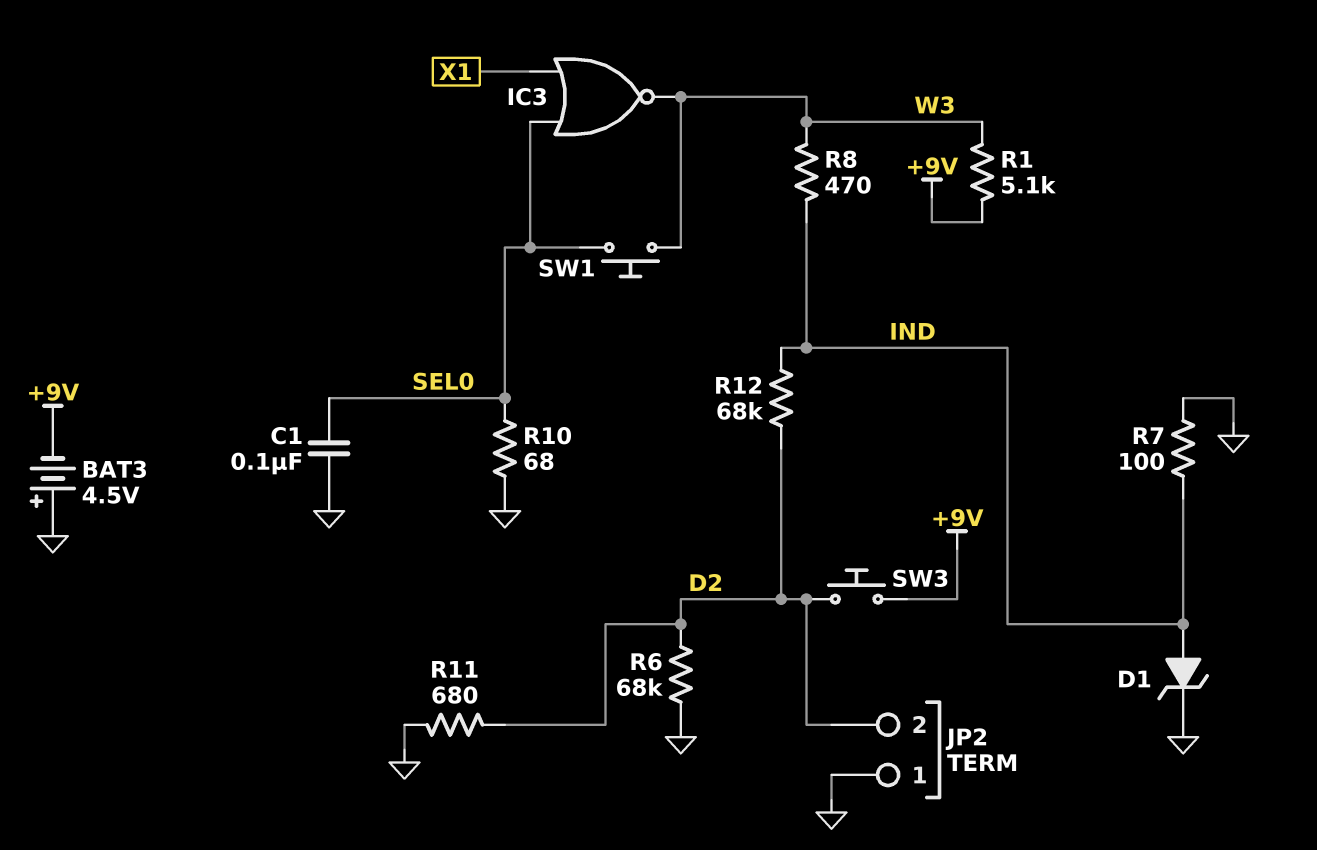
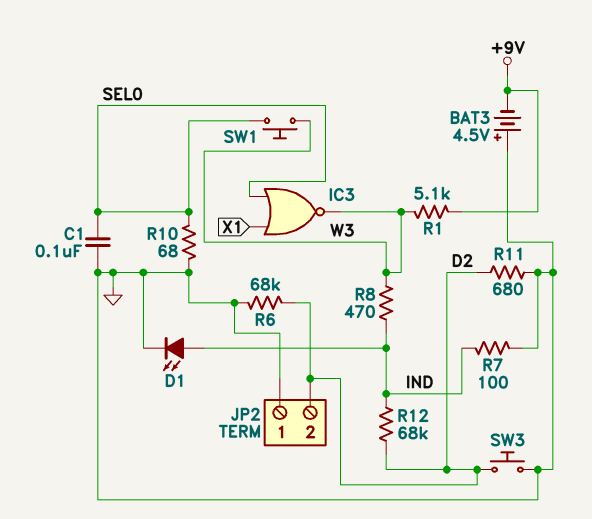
D1: zener (A IND, K GND) -> LED (A IND, K GND)
SW3: button (+9V, D2) -> button (D2, GND)

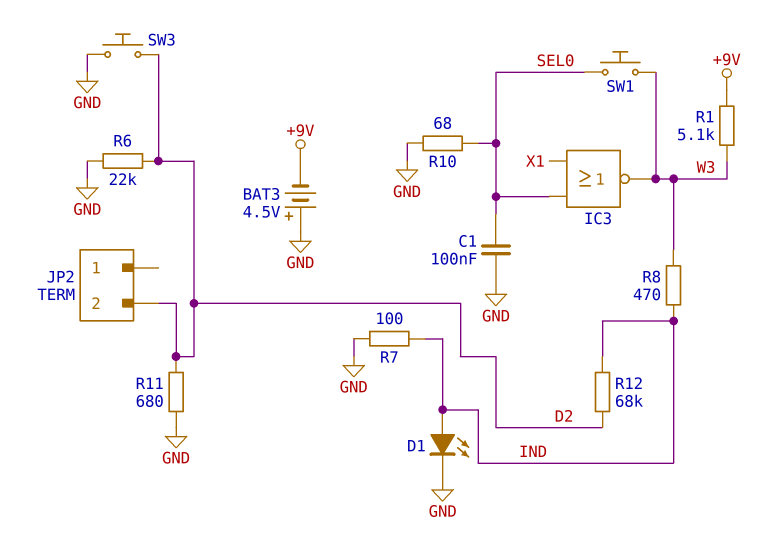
JP2 pin 1: GND -> none
R6: 68k (D2, GND) -> 22k (D2, GND)

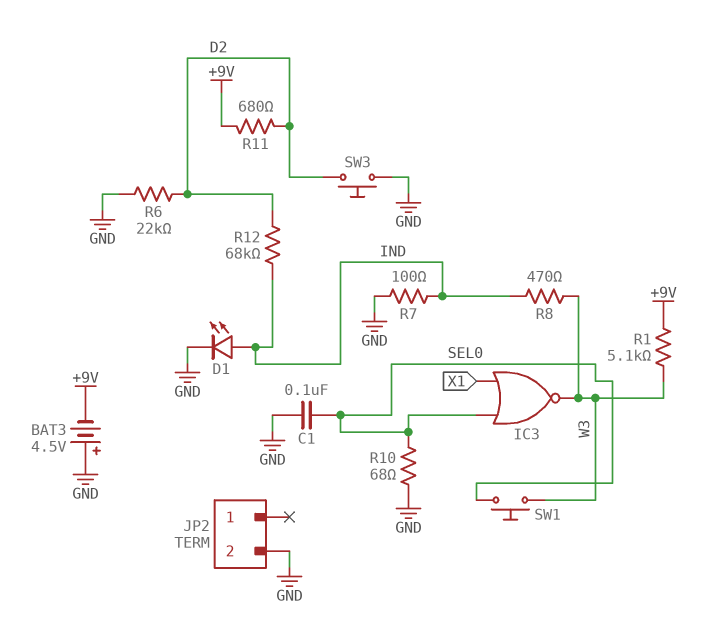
JP2 pin 2: D2 -> GND
R11: 680 (D2, GND) -> 680 (+9V, D2)

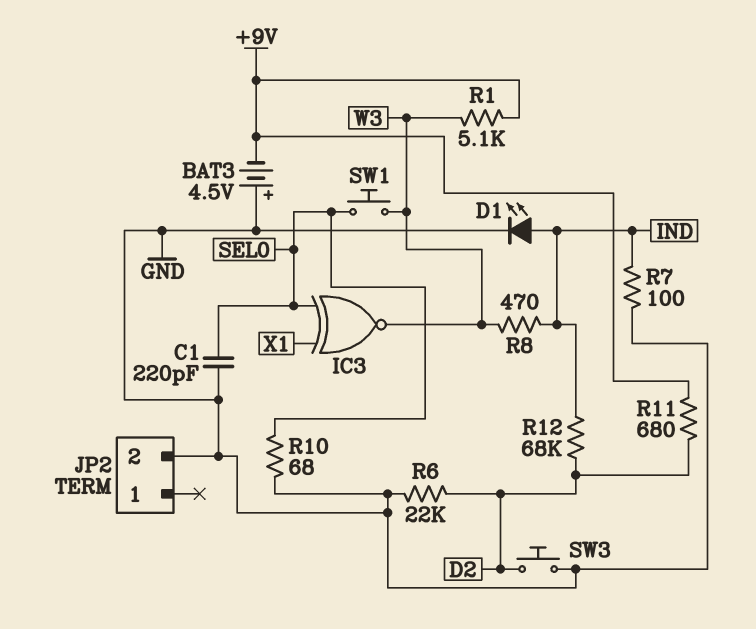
C1: 100nF (GND, SEL0) -> 220pF (GND, SEL0)
IC3: NOR (in SEL0, in X1, out W3) -> XNOR (in SEL0, in X1, out W3)

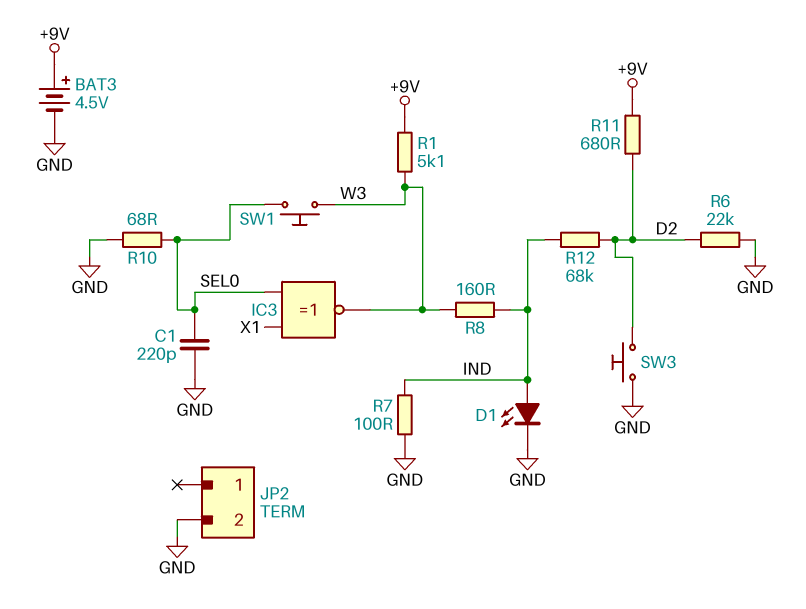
BAT3: 4.5V (plus GND, minus +9V) -> 4.5V (plus +9V, minus GND)
R8: 470 (IND, W3) -> 160 (IND, W3)

